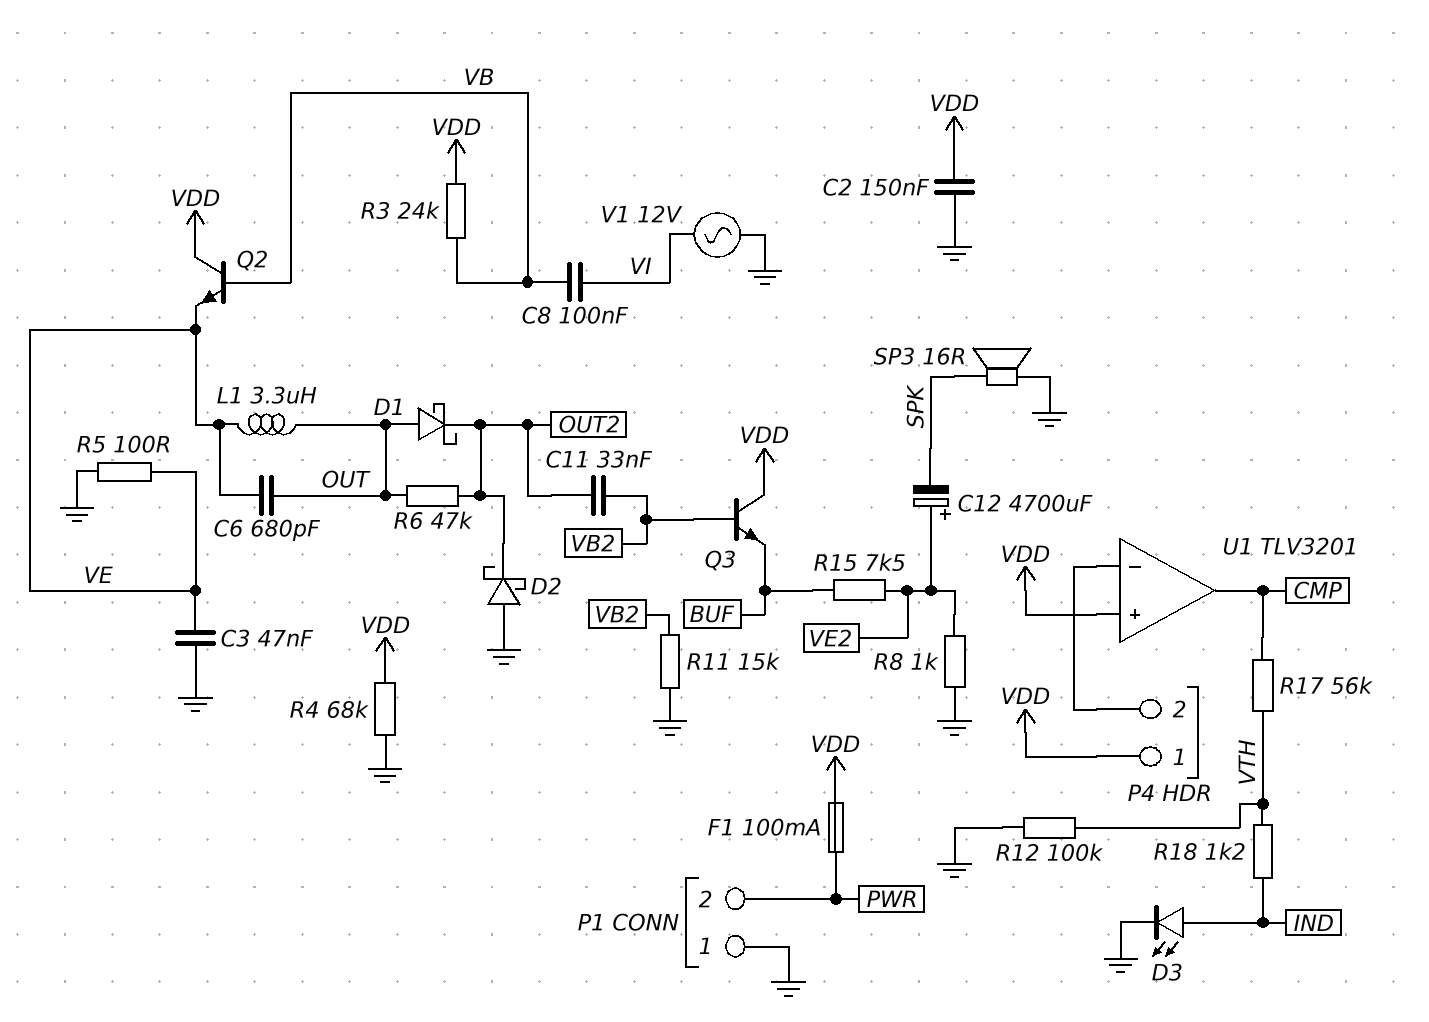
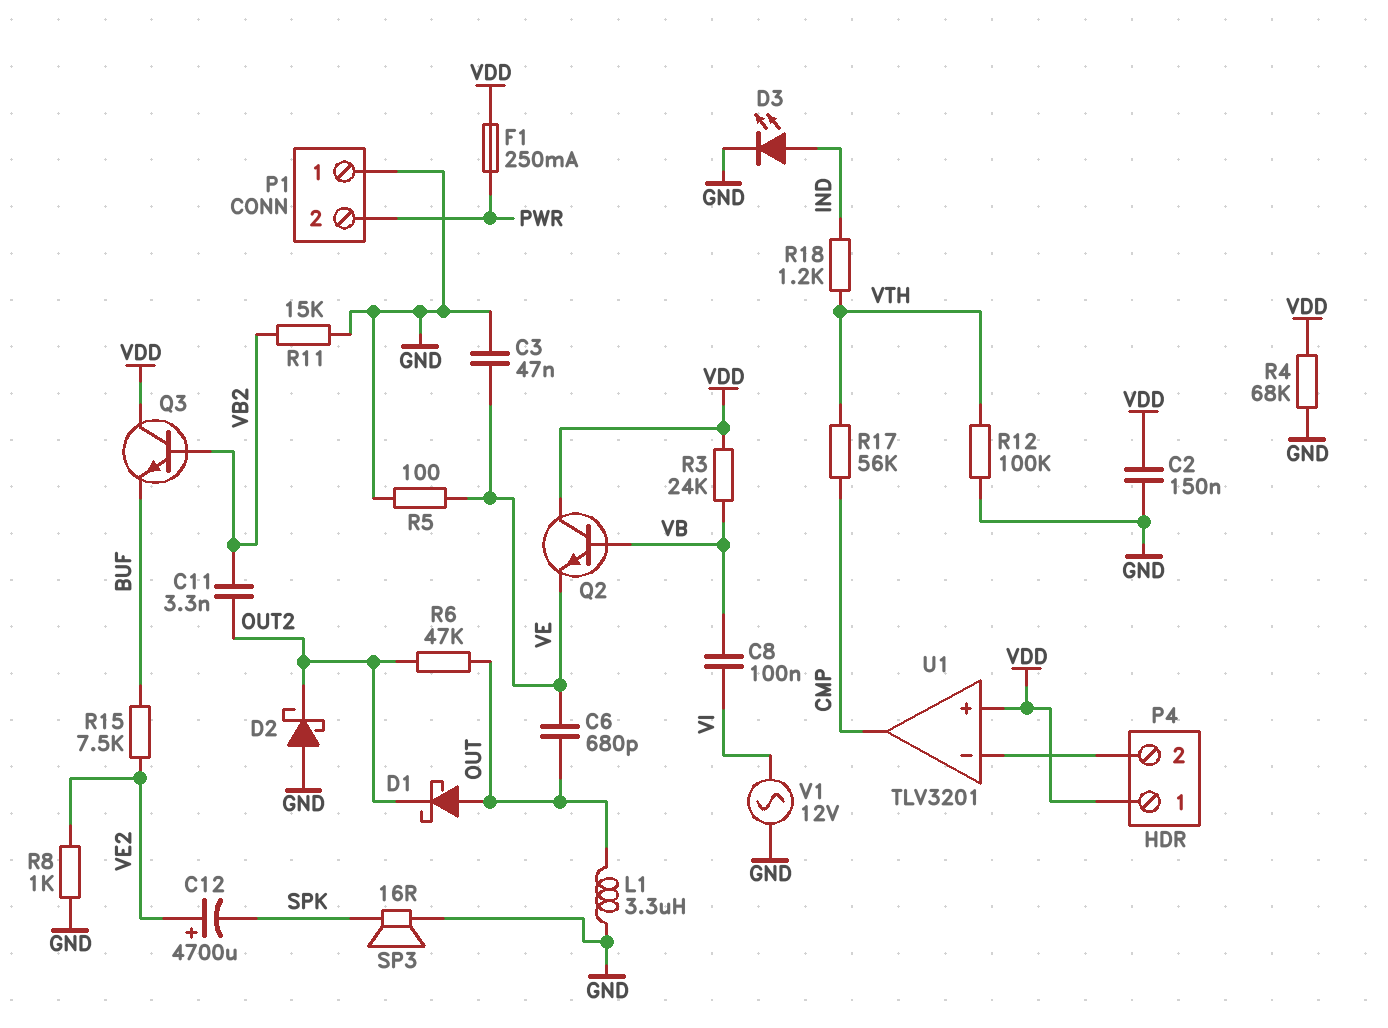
C11: 33nF (OUT2, VB2) -> 3.3nF (OUT2, VB2)
F1: 100mA (PWR, VDD) -> 250mA (PWR, VDD)
L1: 3.3uH (OUT, VE) -> 3.3uH (GND, OUT)

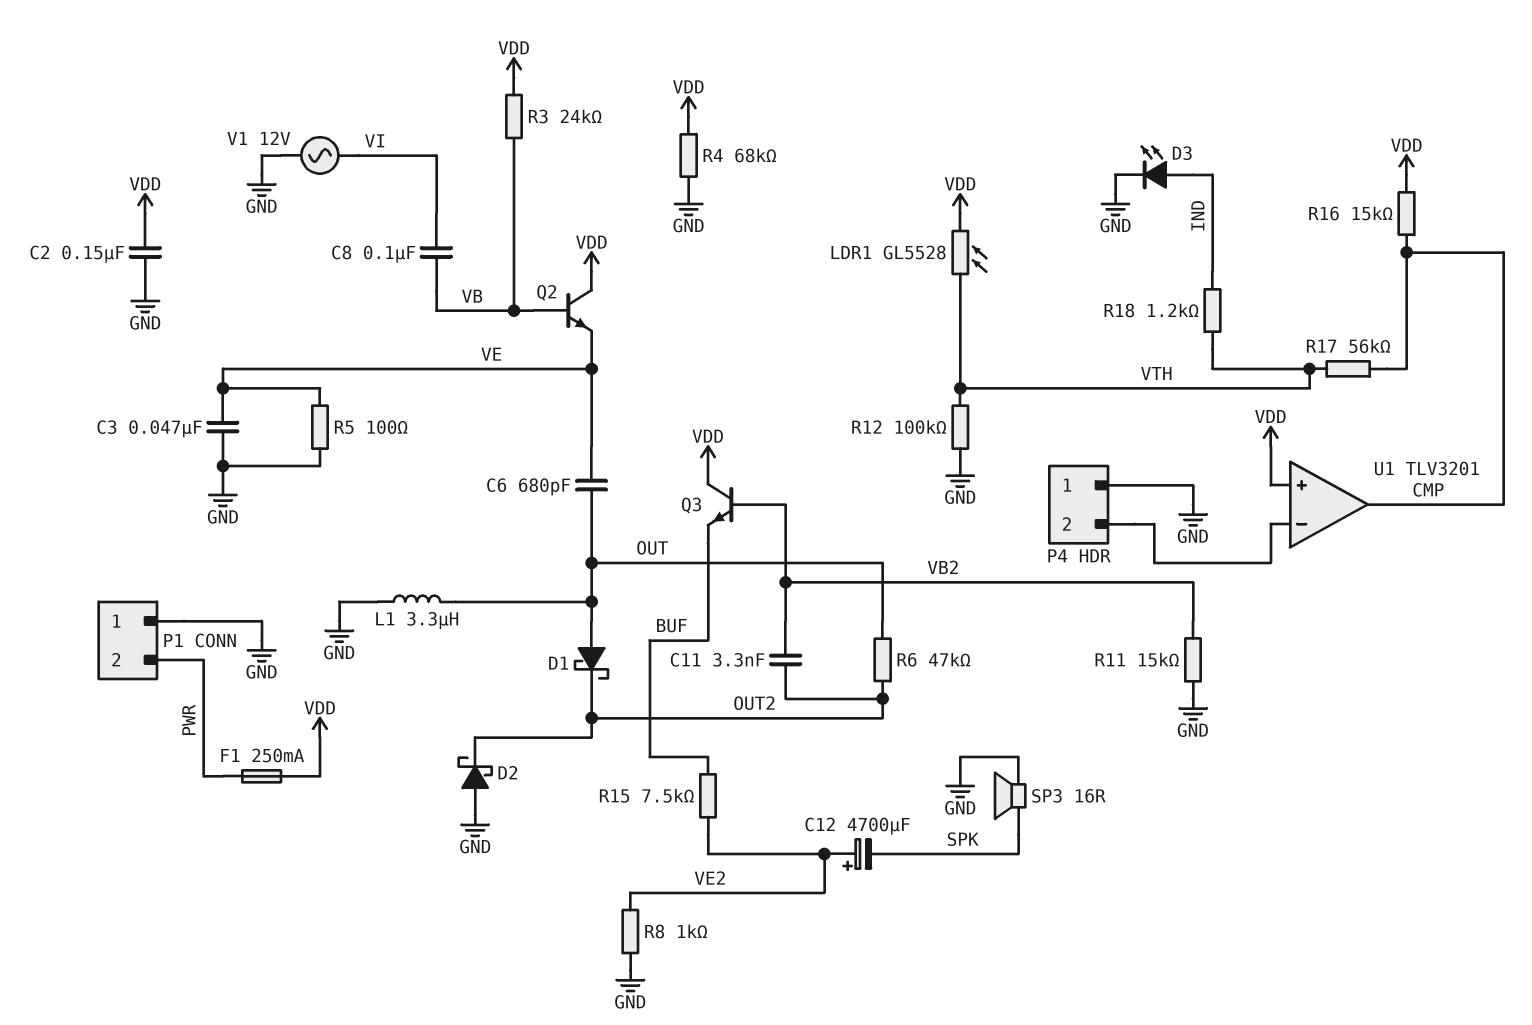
LDR1: none -> GL5528 (VDD, VTH)
P4 pin 1: VDD -> GND
R16: none -> 15k (CMP, VDD)

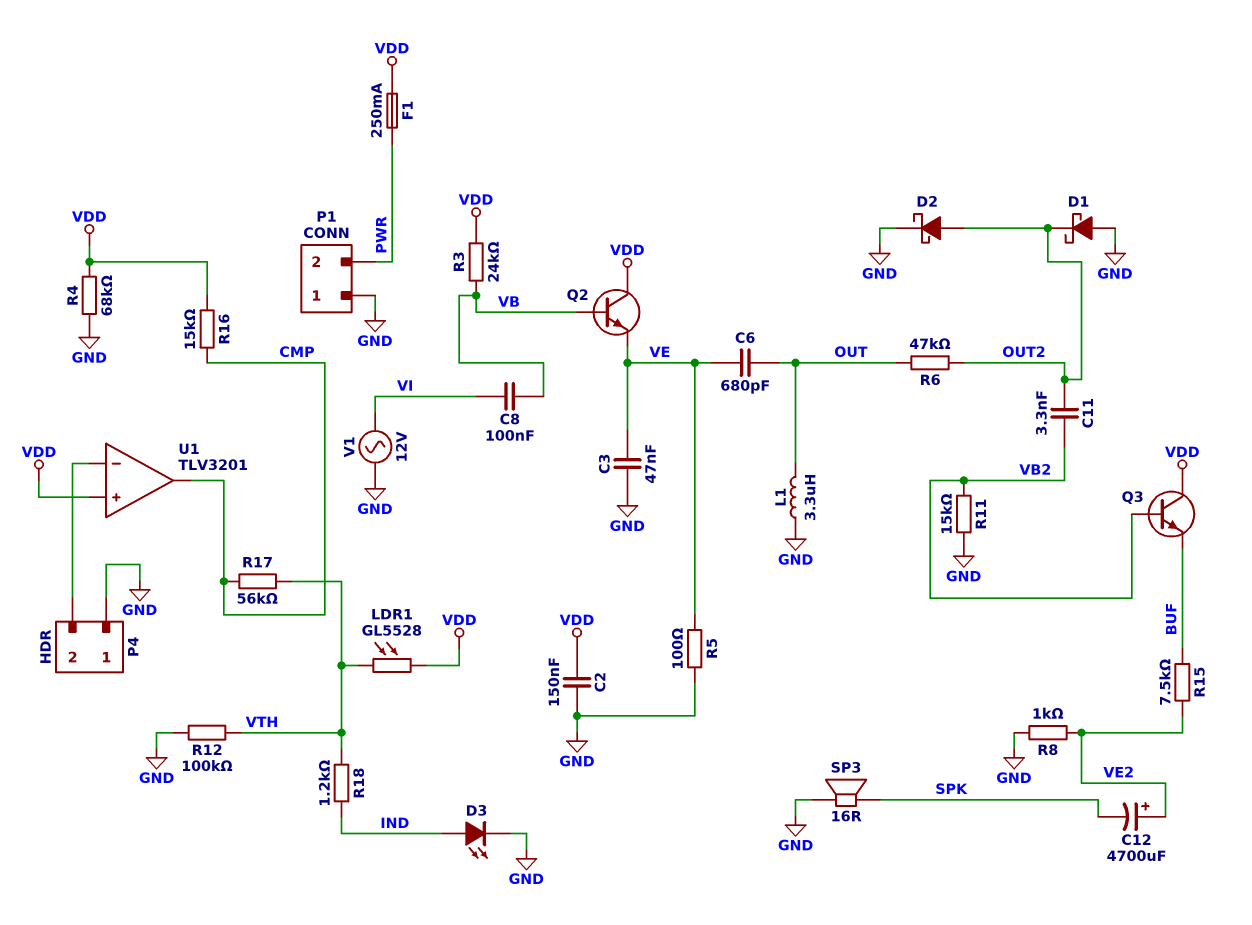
D1: schottky (A OUT, K OUT2) -> schottky (A GND, K OUT2)
D2: schottky (A GND, K OUT2) -> schottky (A OUT2, K GND)

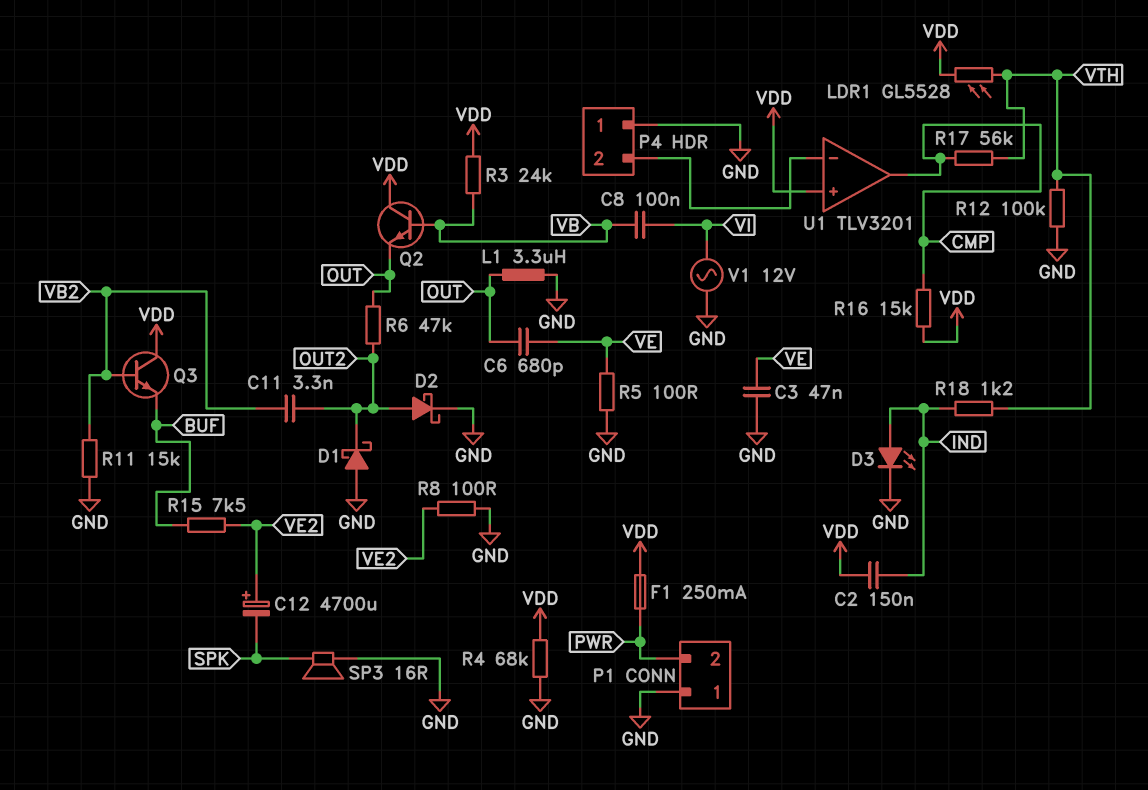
C2: 150nF (GND, VDD) -> 150nF (IND, VDD)
Q2: NPN (B VB, C VDD, E VE) -> NPN (B VB, C VDD, E OUT)
R8: 1k (GND, VE2) -> 100 (GND, VE2)

